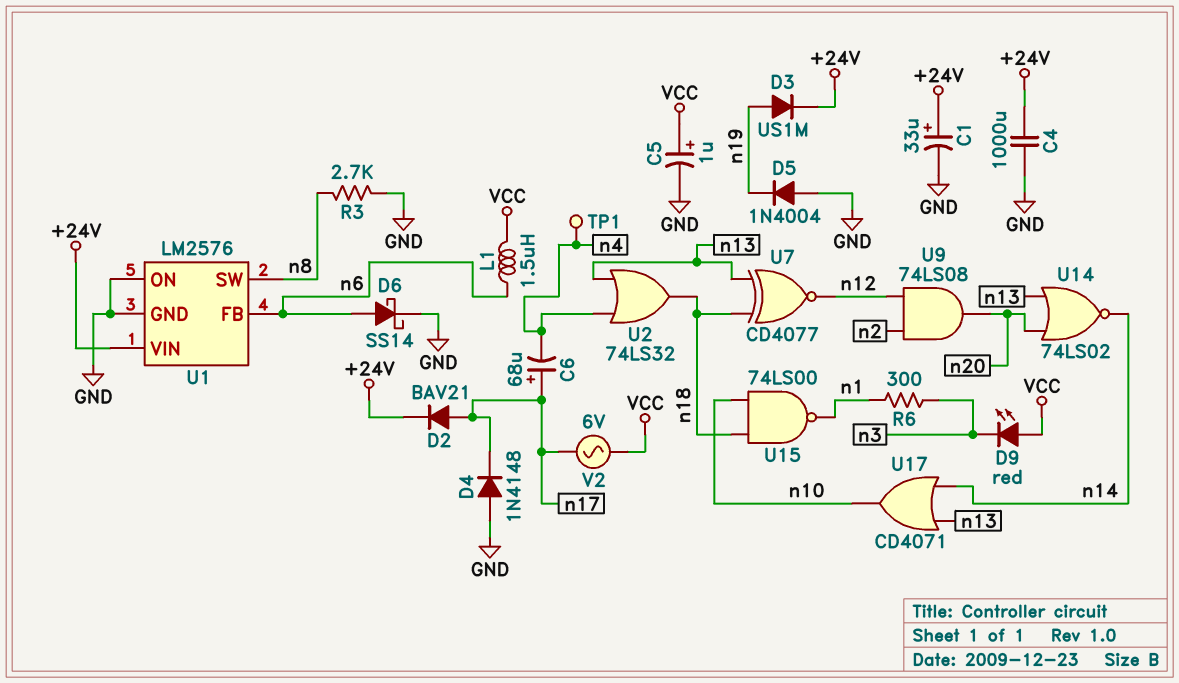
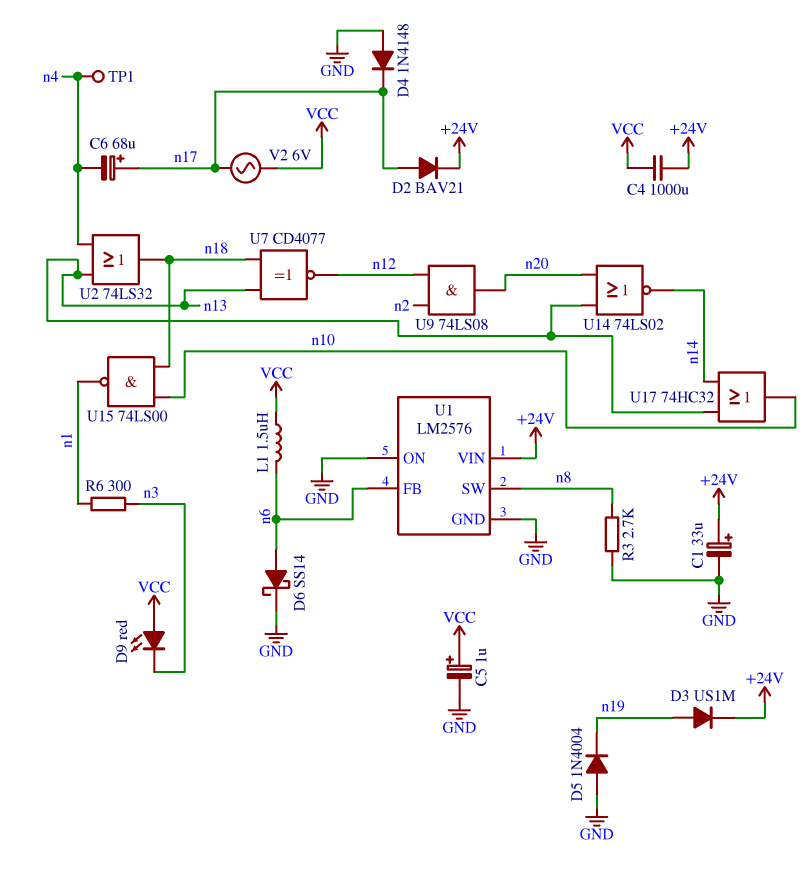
C4: 1000uF (+24V, GND) -> 1000uF (+24V, VCC)
U17: OR CD4071 (in n13, in n14, out n10) -> OR 74HC32 (in n13, in n14, out n10)

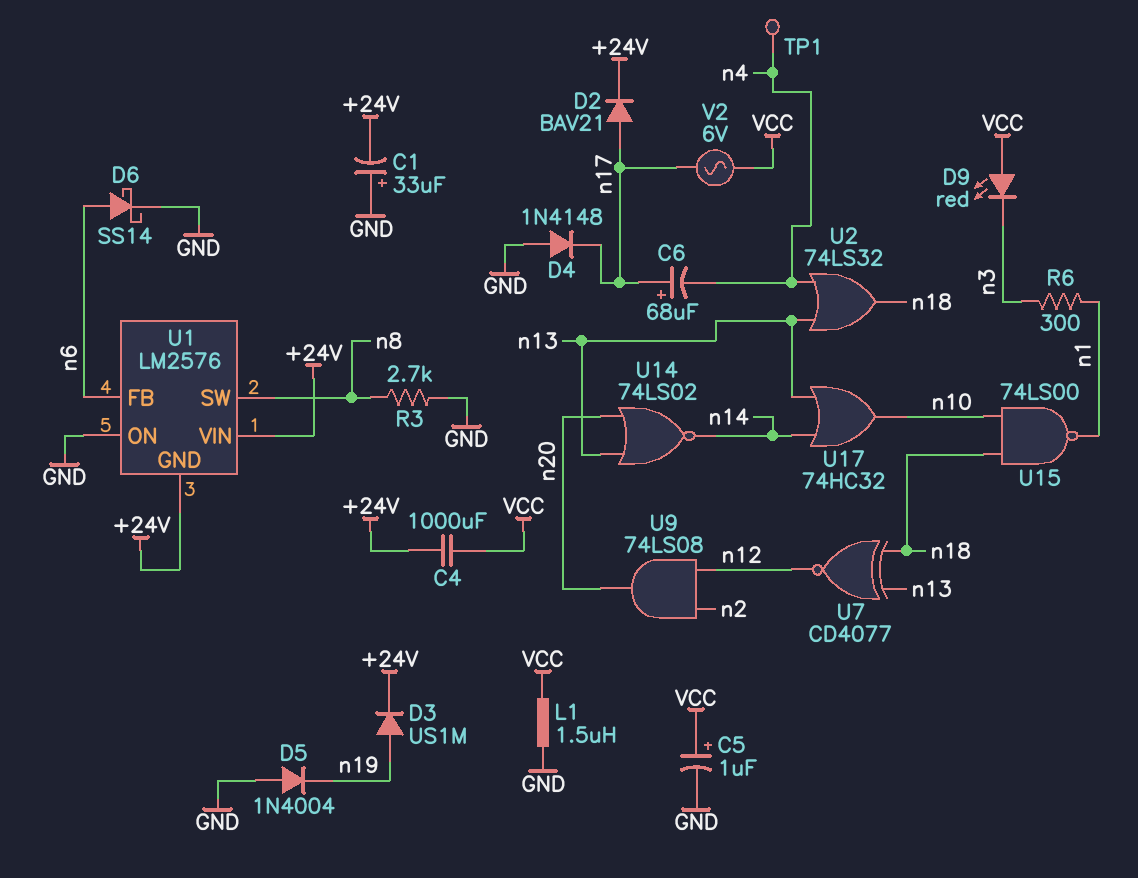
C1: 33uF (plus +24V, minus GND) -> 33uF (plus GND, minus +24V)
L1: 1.5uH (VCC, n6) -> 1.5uH (GND, VCC)
U1 pin GND: GND -> +24V

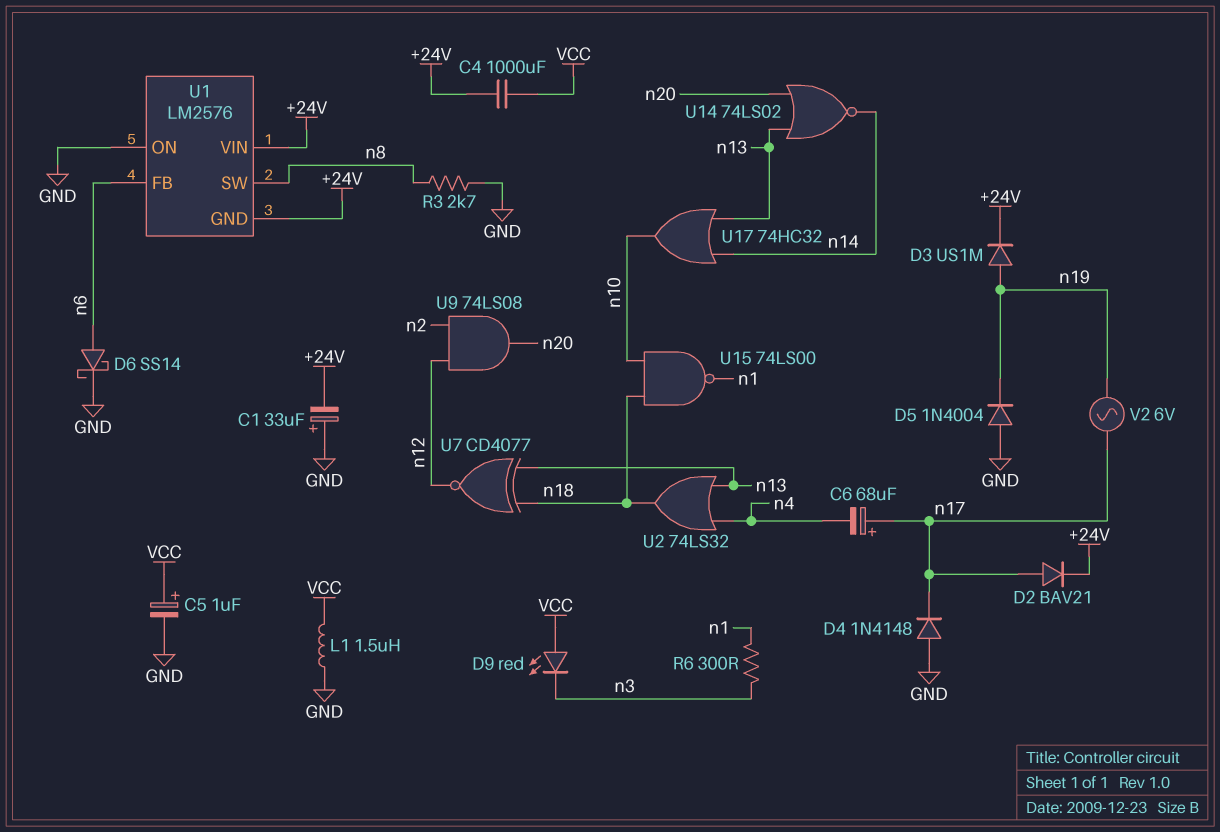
TP1: test point (n4) -> none
V2: AC 6V (VCC, n17) -> AC 6V (n17, n19)

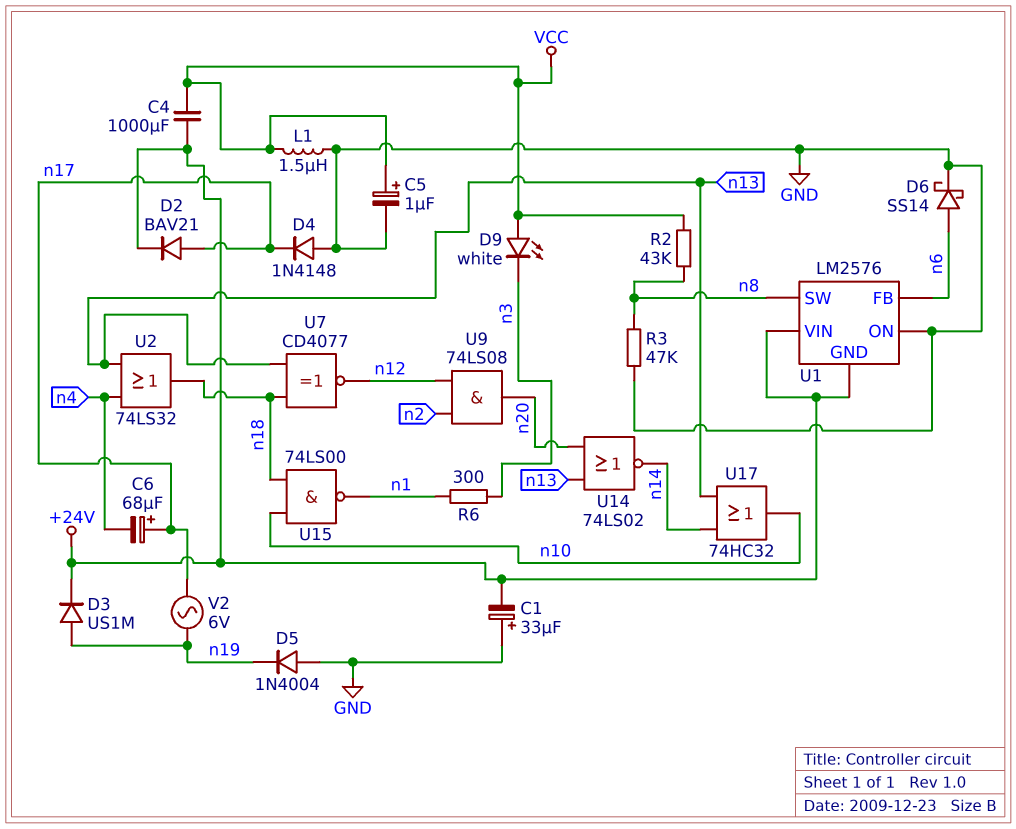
D9: LED red (A VCC, K n3) -> LED white (A VCC, K n3)
R2: none -> 43k (VCC, n8)
R3: 2.7k (GND, n8) -> 47k (GND, n8)

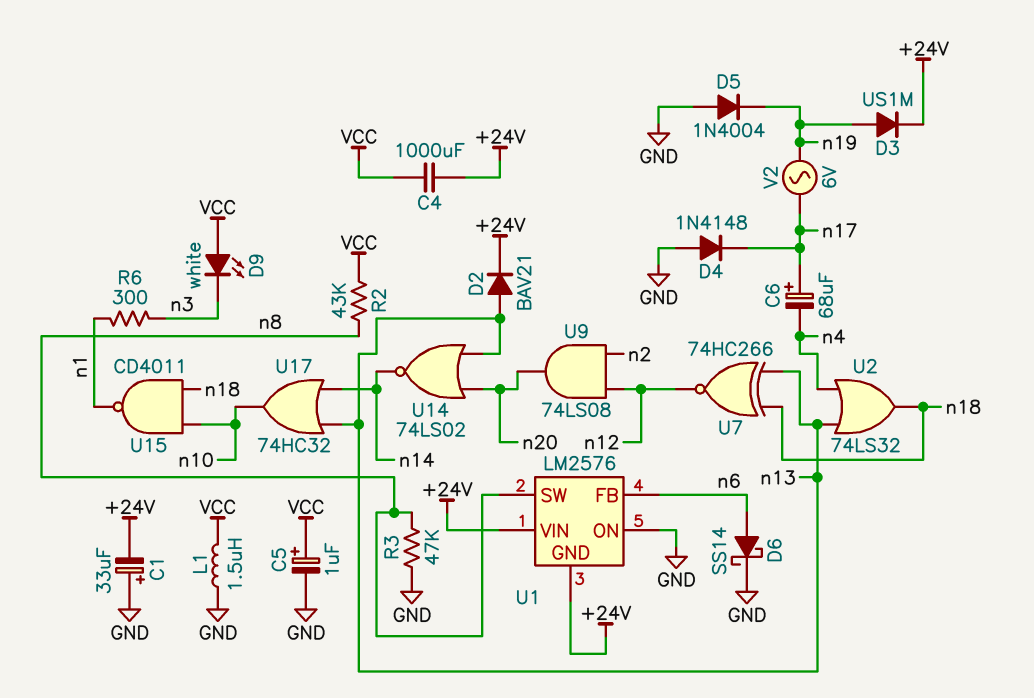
D2: diode BAV21 (A n17, K +24V) -> diode BAV21 (A n13, K +24V)
U7: XNOR CD4077 (in n13, in n18, out n12) -> XNOR 74HC266 (in n13, in n18, out n12)
U15: NAND 74LS00 (in n10, in n18, out n1) -> NAND CD4011 (in n10, in n18, out n1)

